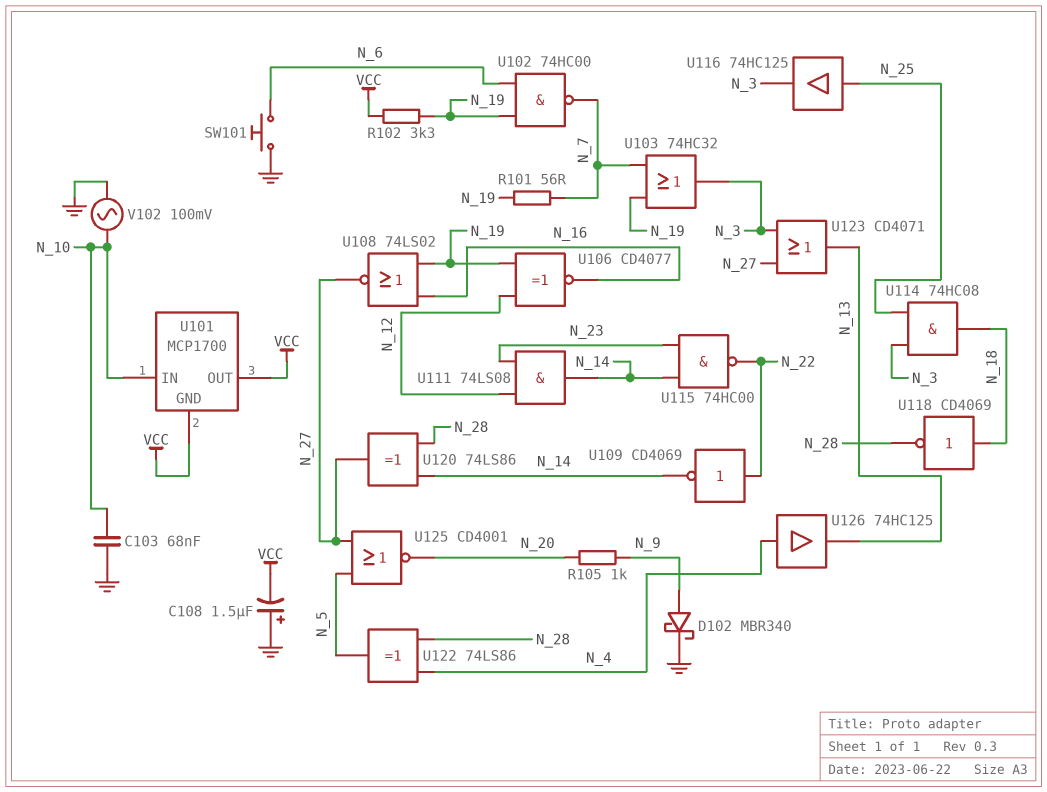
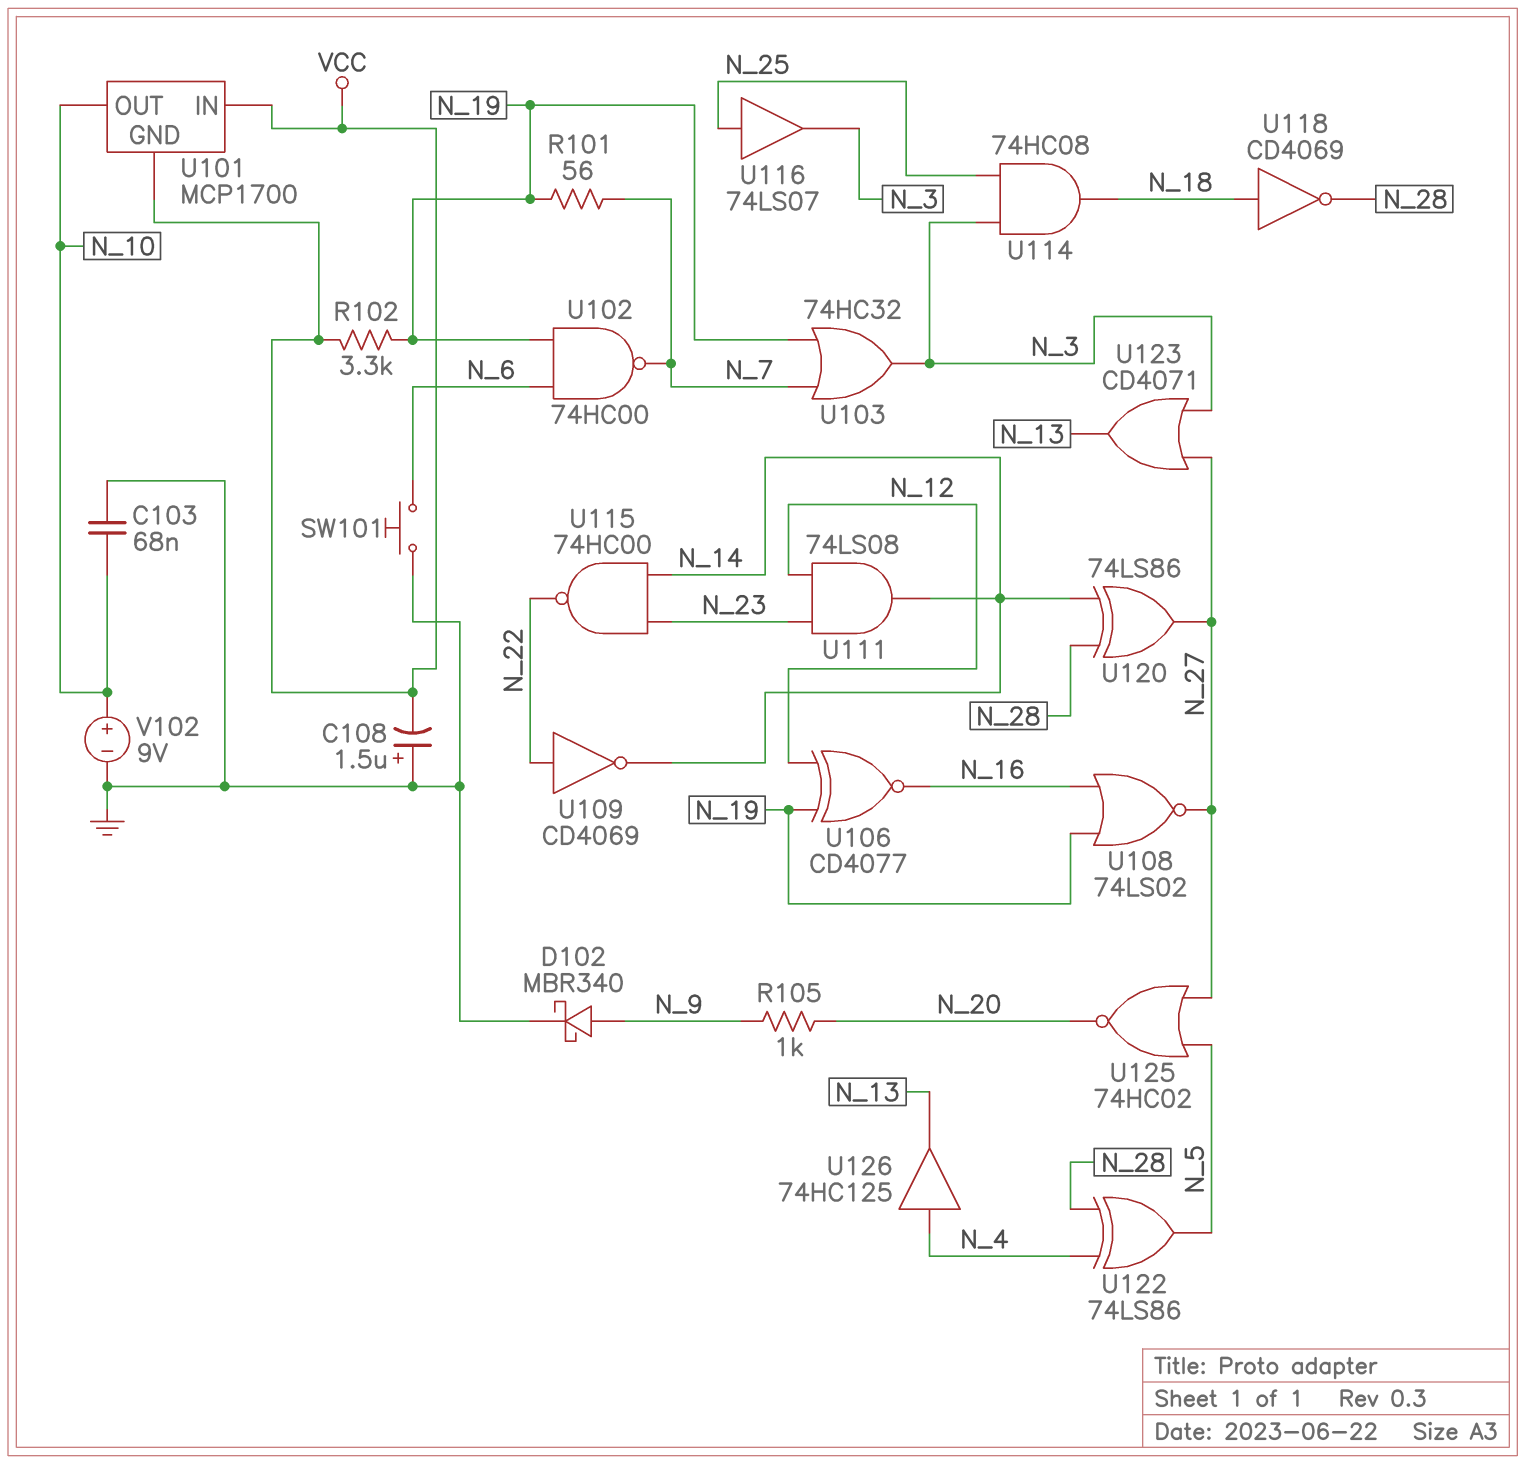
U101 pin IN: N_10 -> VCC
U101 pin OUT: VCC -> N_10
U116: buffer 74HC125 (in N_25, out N_3) -> buffer 74LS07 (in N_25, out N_3)
U125: NOR CD4001 (in N_5, in N_27, out N_20) -> NOR 74HC02 (in N_5, in N_27, out N_20)
V102: AC 100mV (GND, N_10) -> 9V (plus N_10, minus GND)

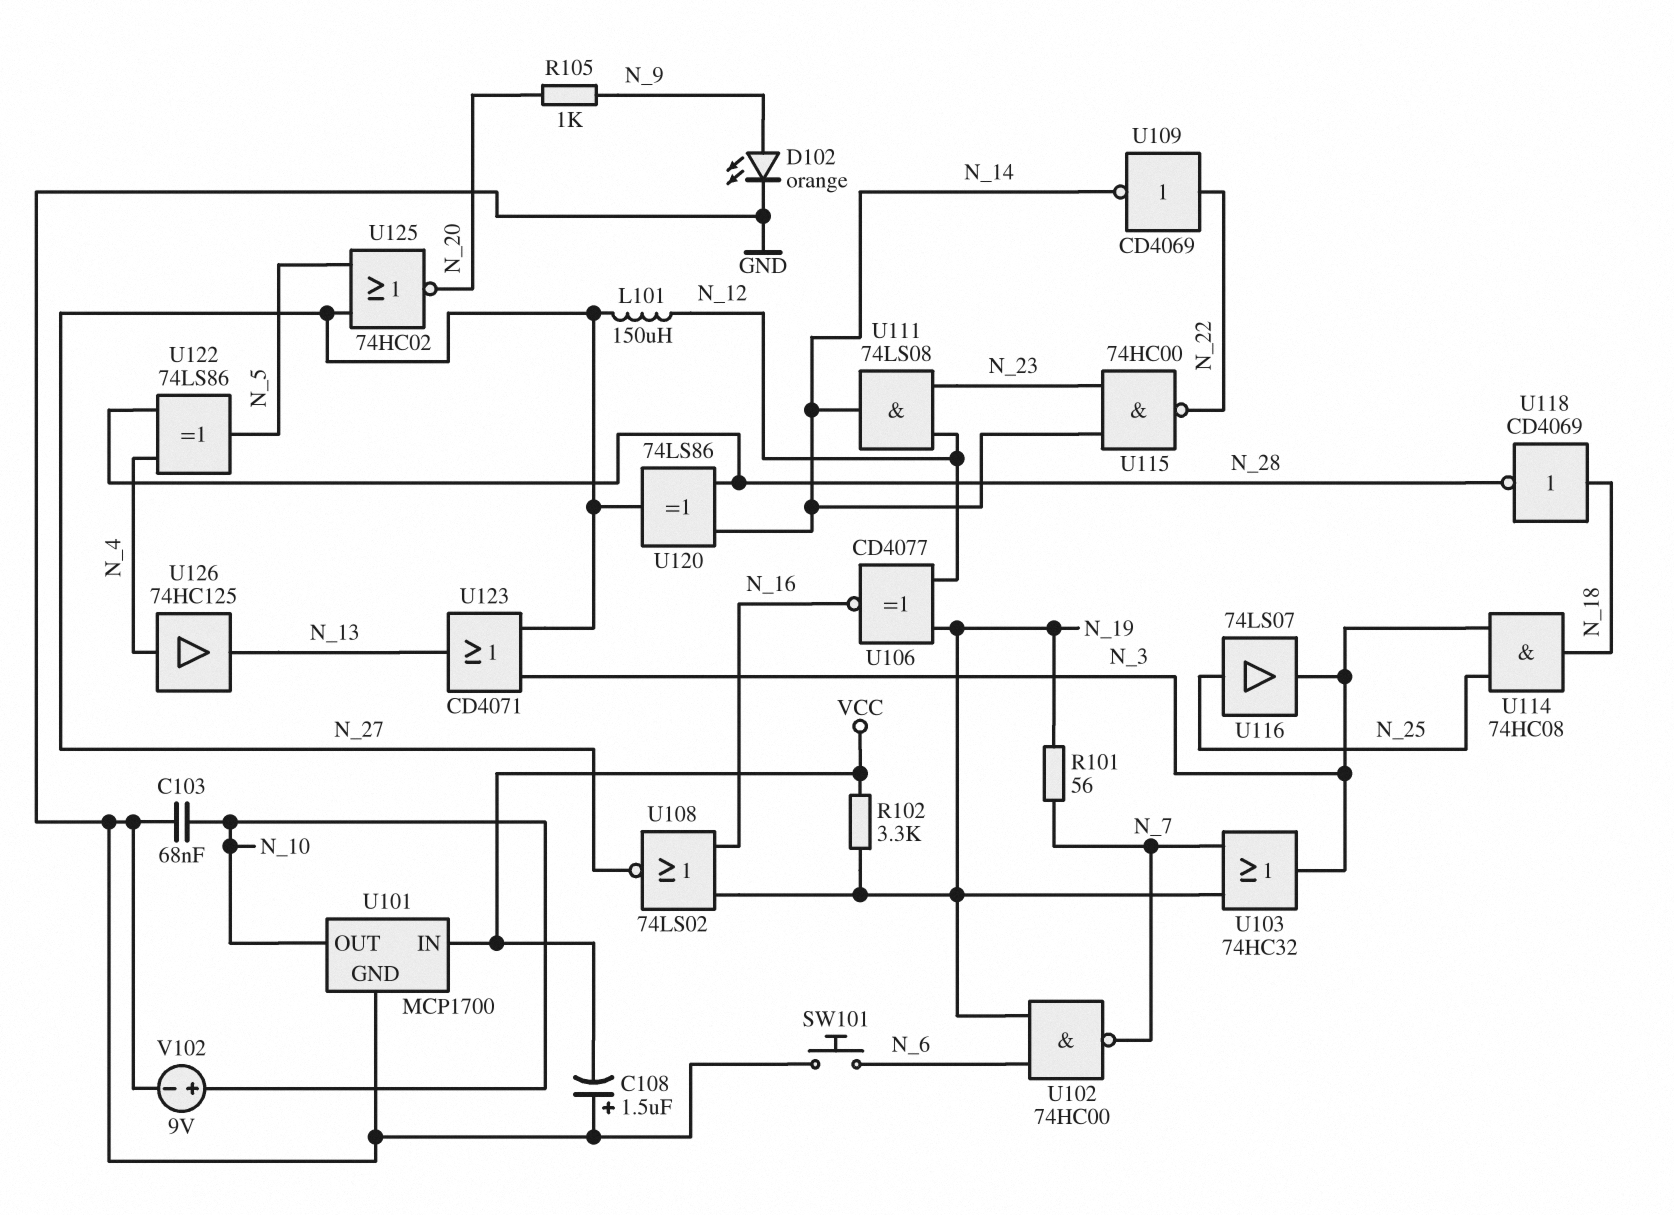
D102: schottky MBR340 (A N_9, K GND) -> LED orange (A N_9, K GND)
L101: none -> 150uH (N_12, N_27)
U101 pin GND: VCC -> GND

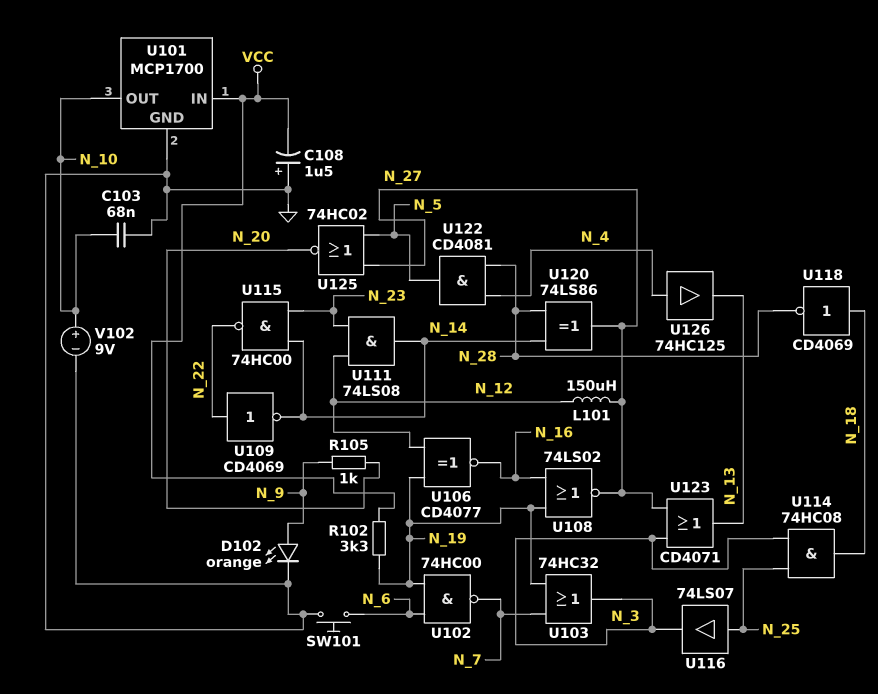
R101: 56 (N_7, N_19) -> none
U122: XOR 74LS86 (in N_4, in N_28, out N_5) -> AND CD4081 (in N_4, in N_28, out N_5)

